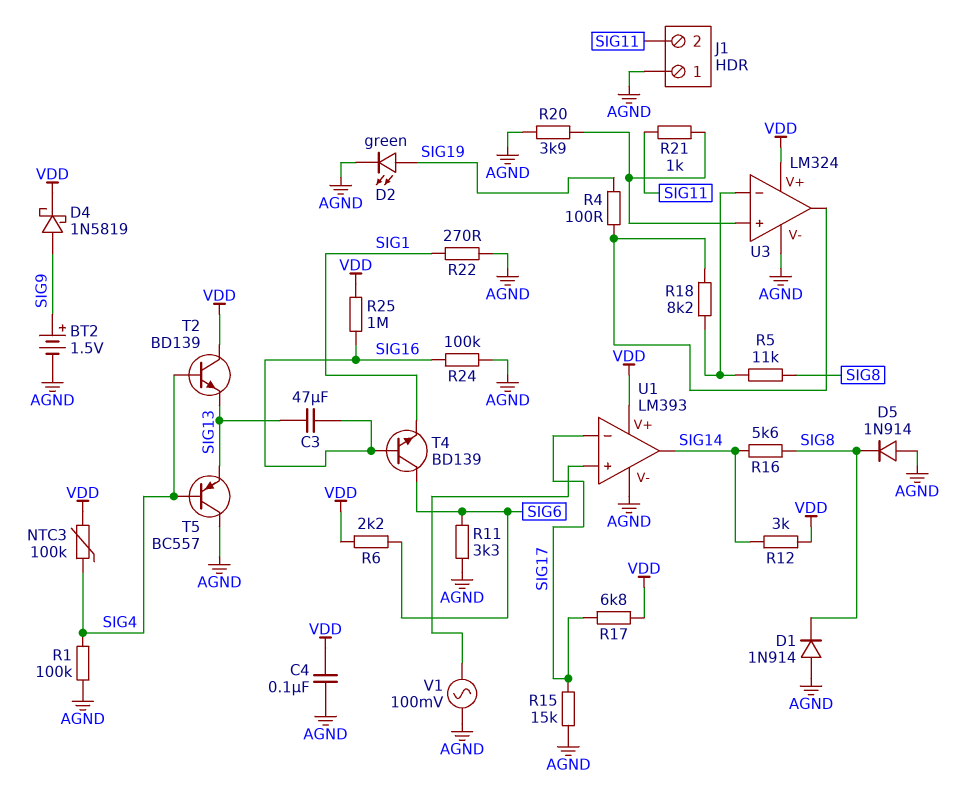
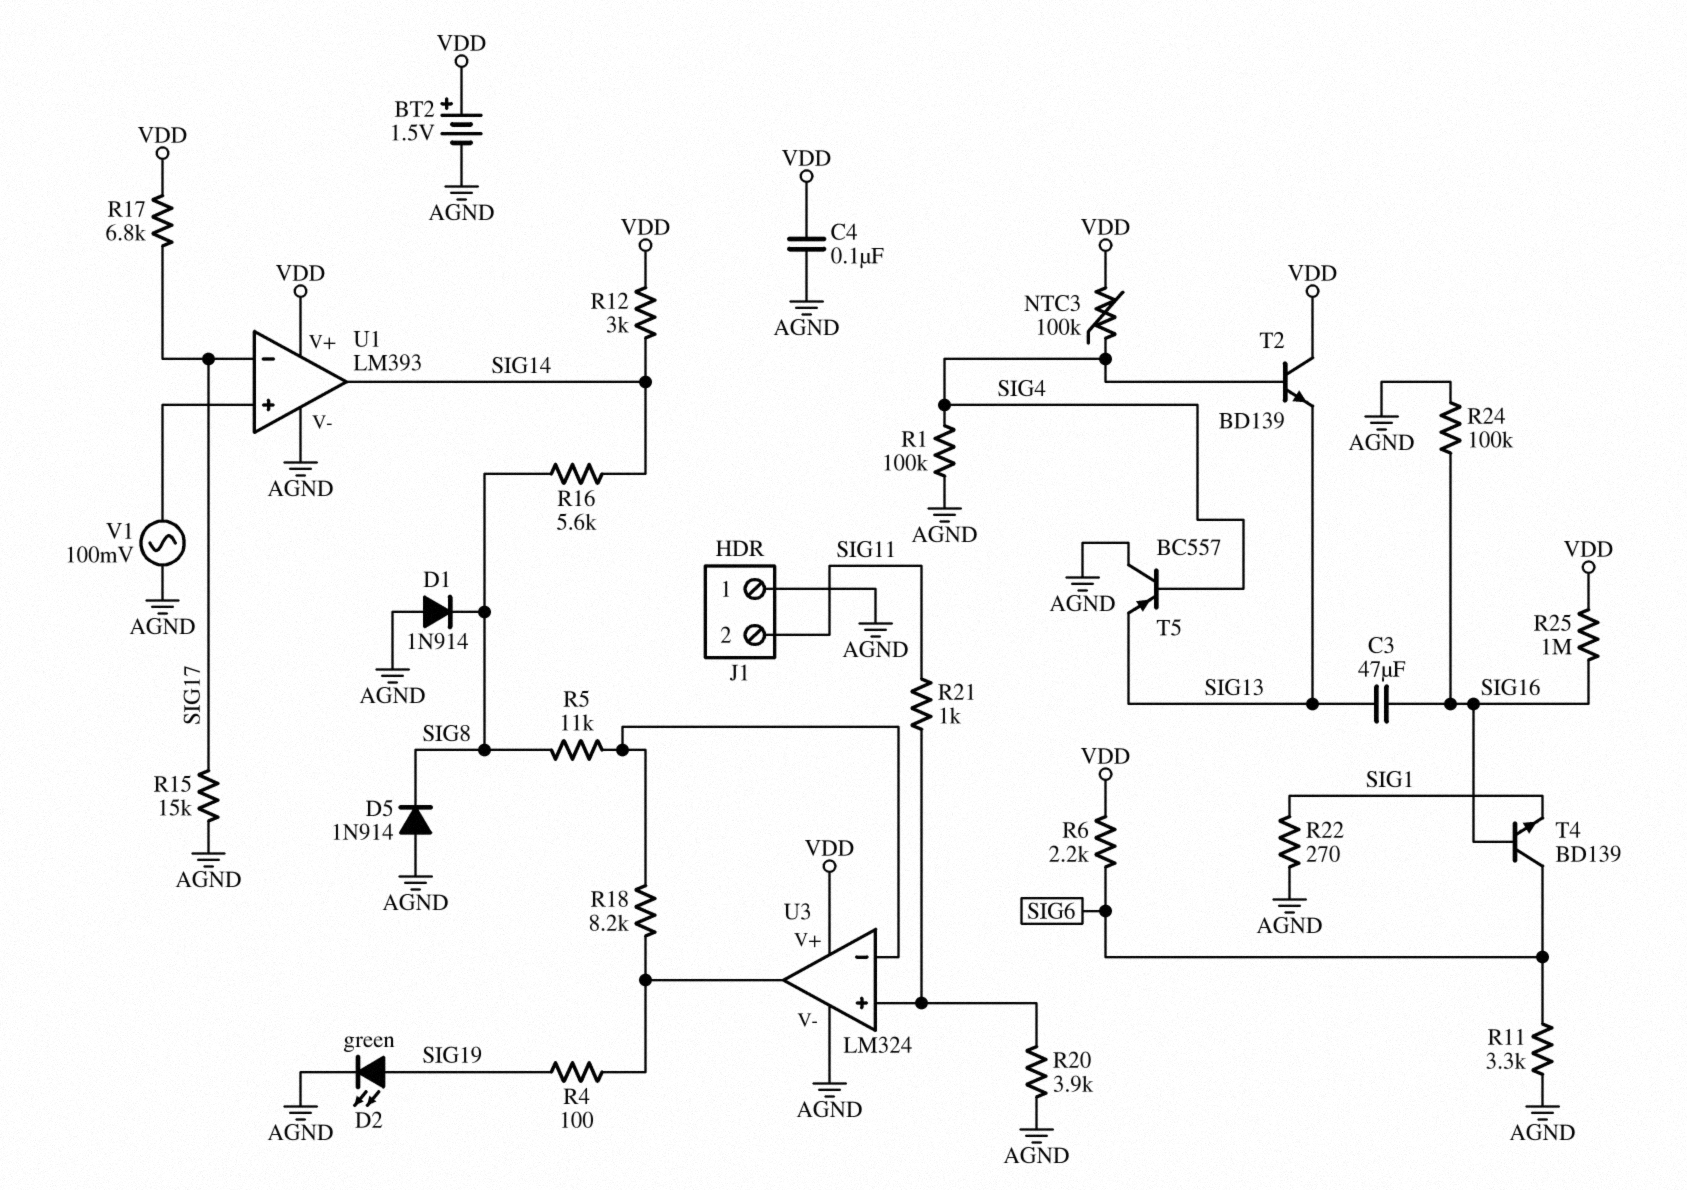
BT2: 1.5V (plus SIG9, minus AGND) -> 1.5V (plus VDD, minus AGND)
D4: schottky 1N5819 (A SIG9, K VDD) -> none

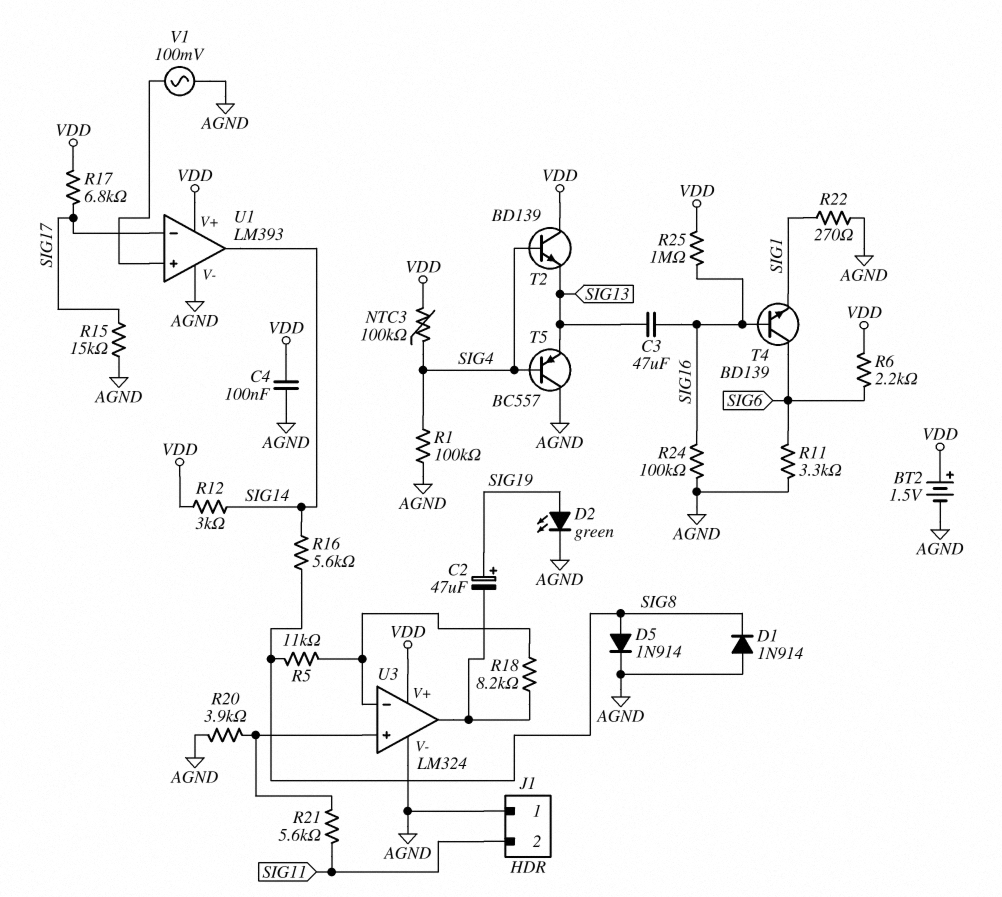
C2: none -> 47uF (plus SIG19, minus U3/out)
D5: diode 1N914 (A AGND, K SIG8) -> diode 1N914 (A SIG8, K AGND)
R4: 100 (SIG19, U3/out) -> none
R21: 1k (SIG11, U3/in+) -> 5.6k (SIG11, U3/in+)

